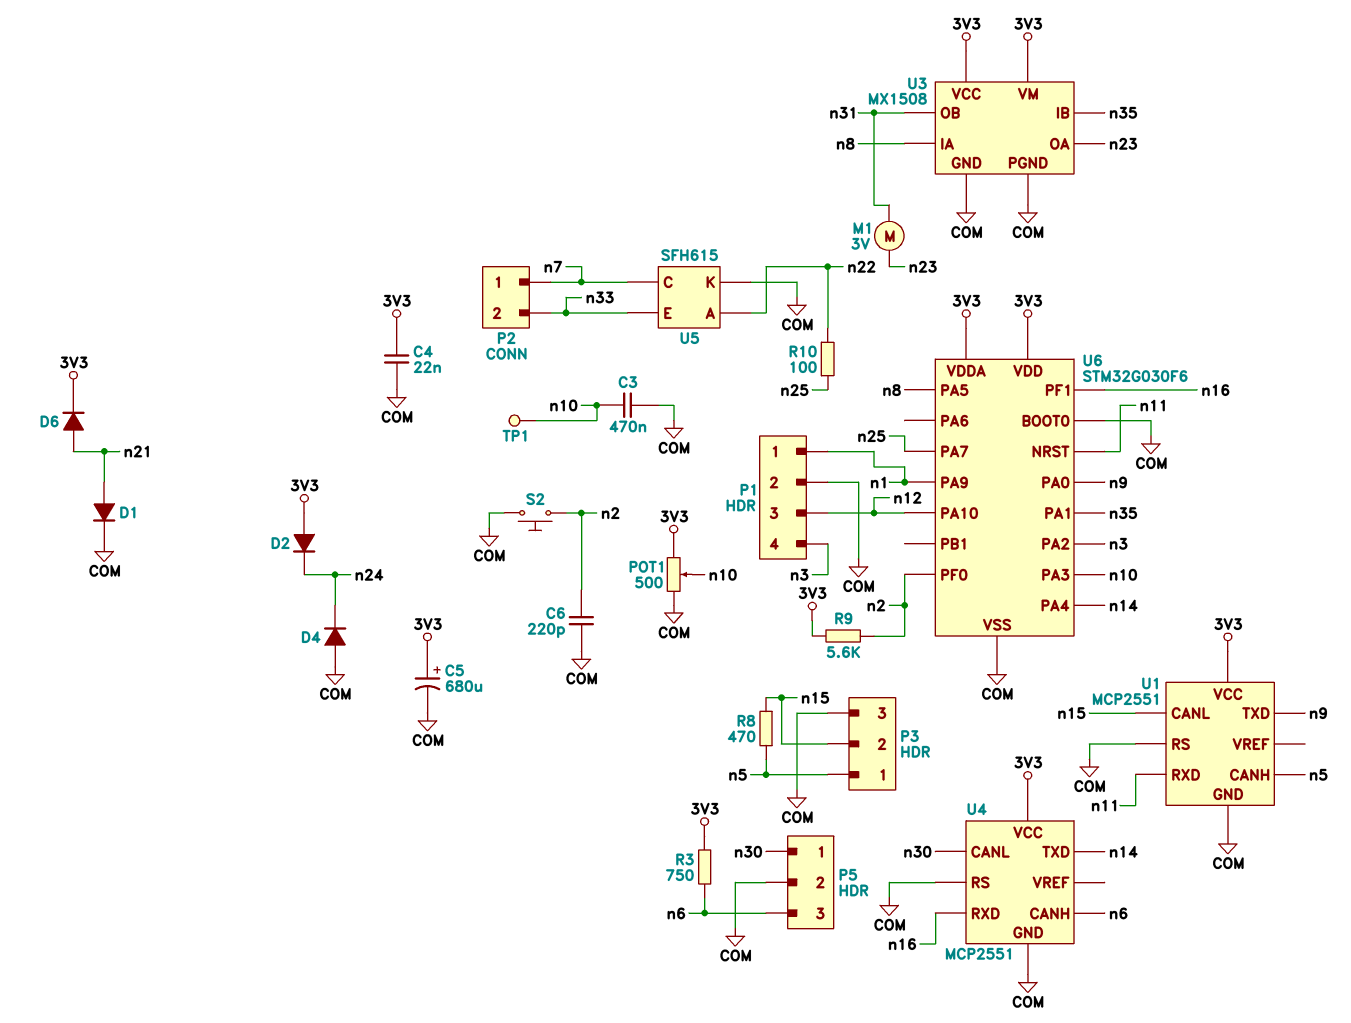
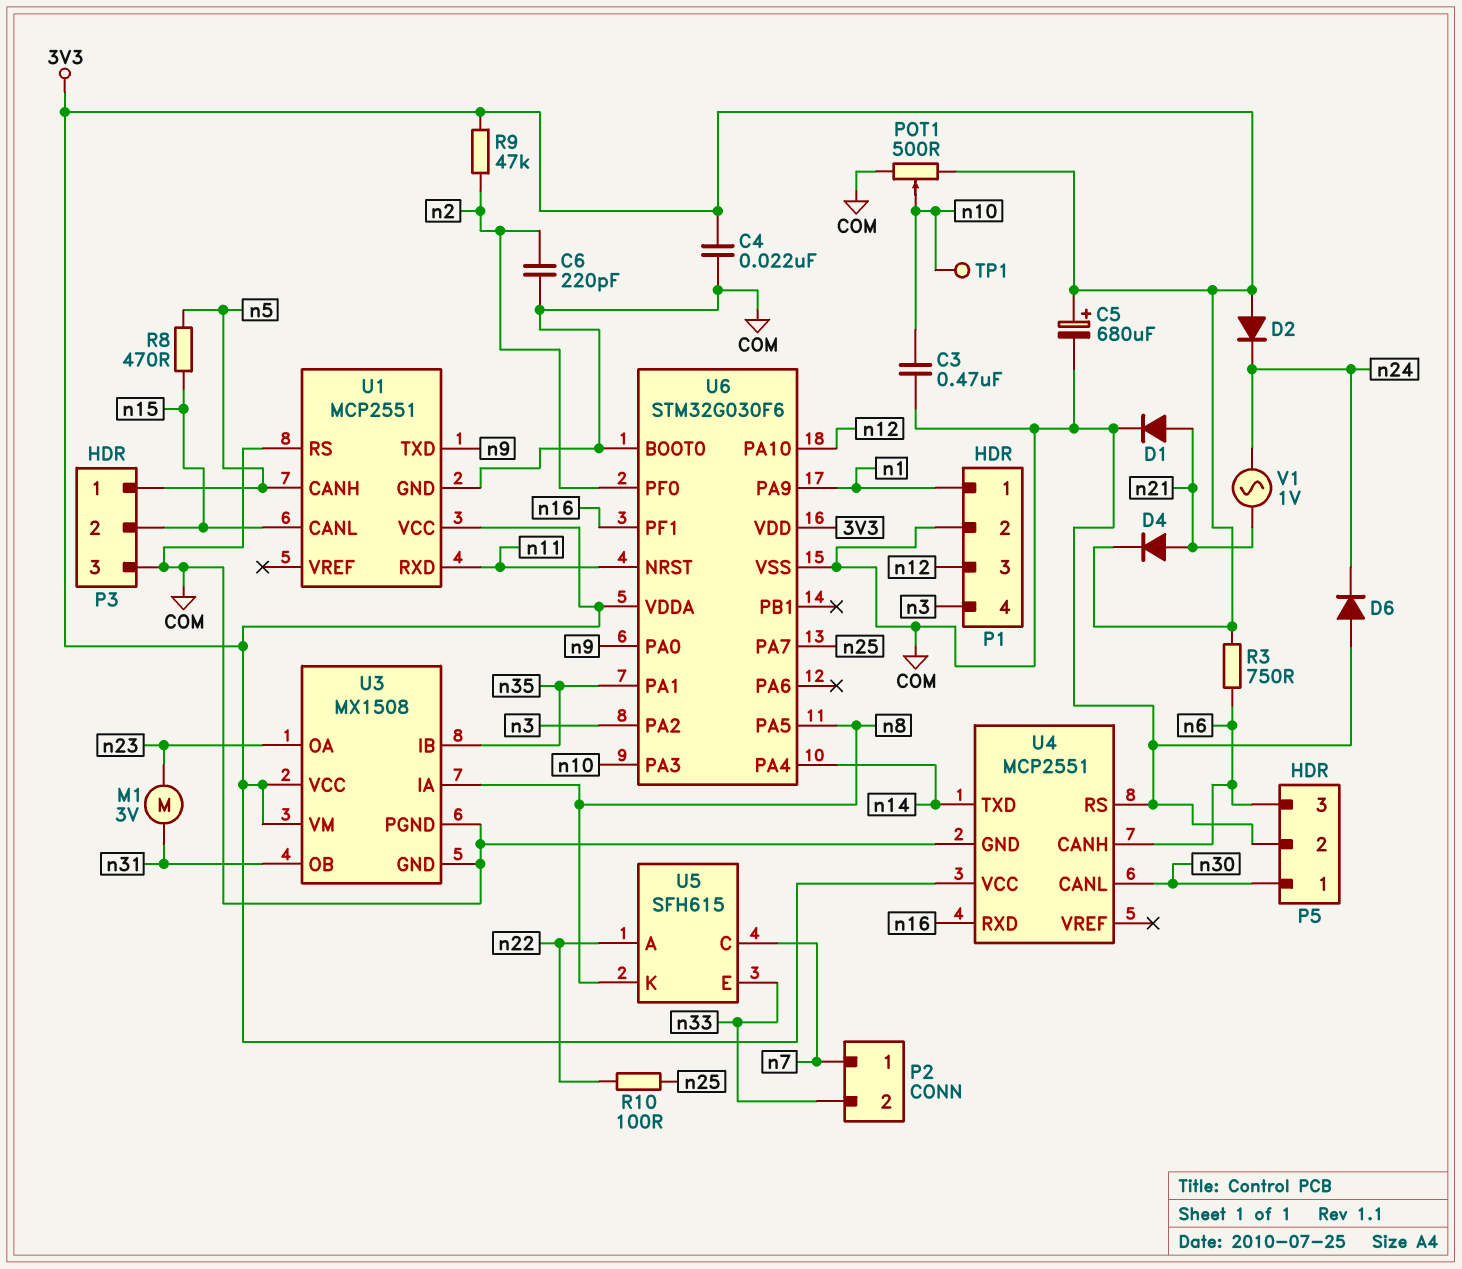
D4: diode (A COM, K n24) -> diode (A n21, K 3V3)
D6: diode (A n21, K 3V3) -> diode (A COM, K n24)
R9: 5.6k (3V3, n2) -> 47k (3V3, n2)
S2: button (COM, n2) -> none
U5 pin K: COM -> n8
V1: none -> AC 1V (n21, n24)

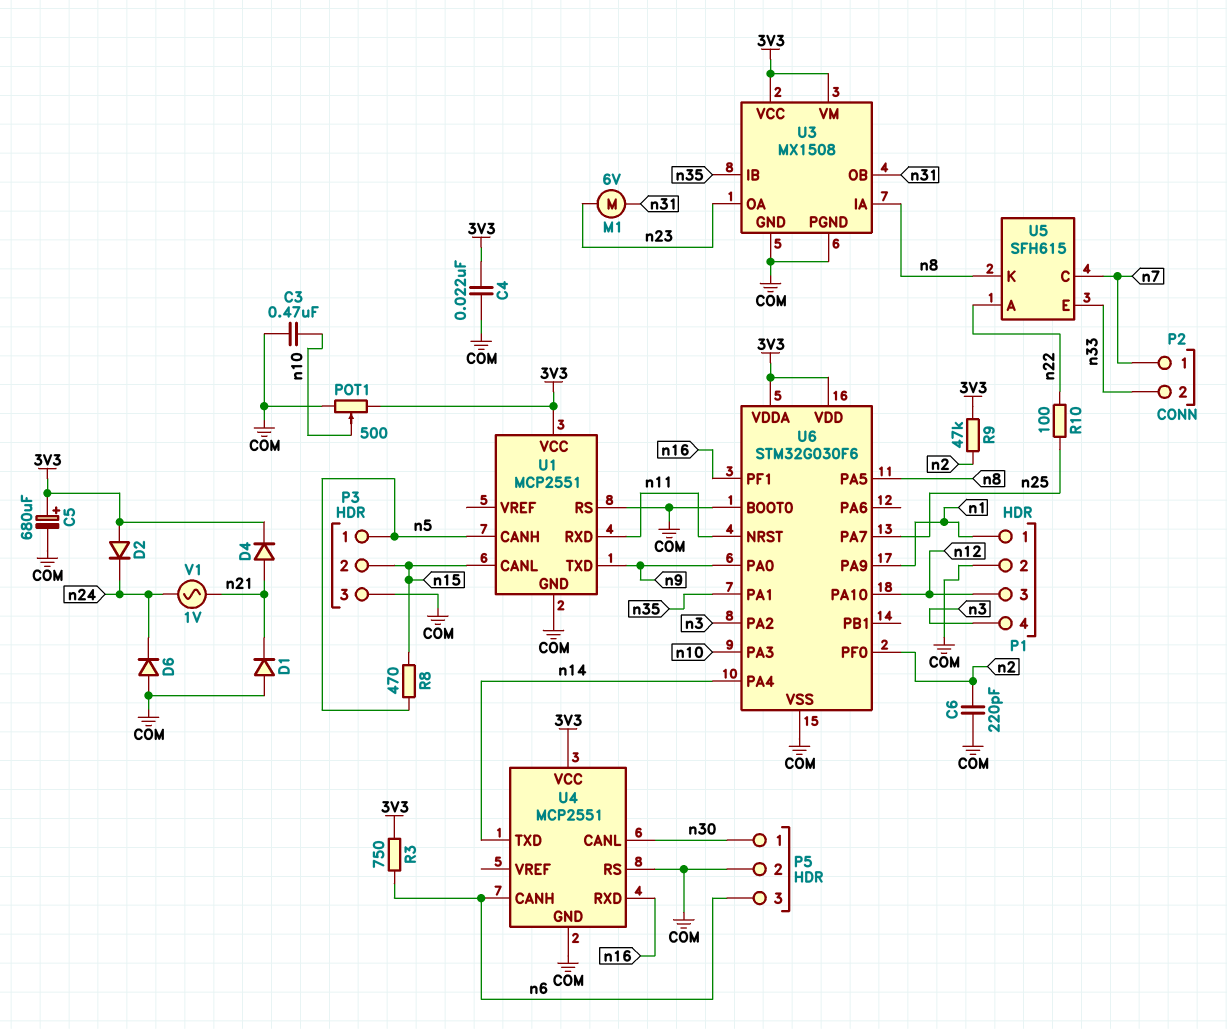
D1: diode (A n21, K COM) -> diode (A COM, K n21)
M1: motor 3V (n23, n31) -> motor 6V (n23, n31)
TP1: test point (n10) -> none

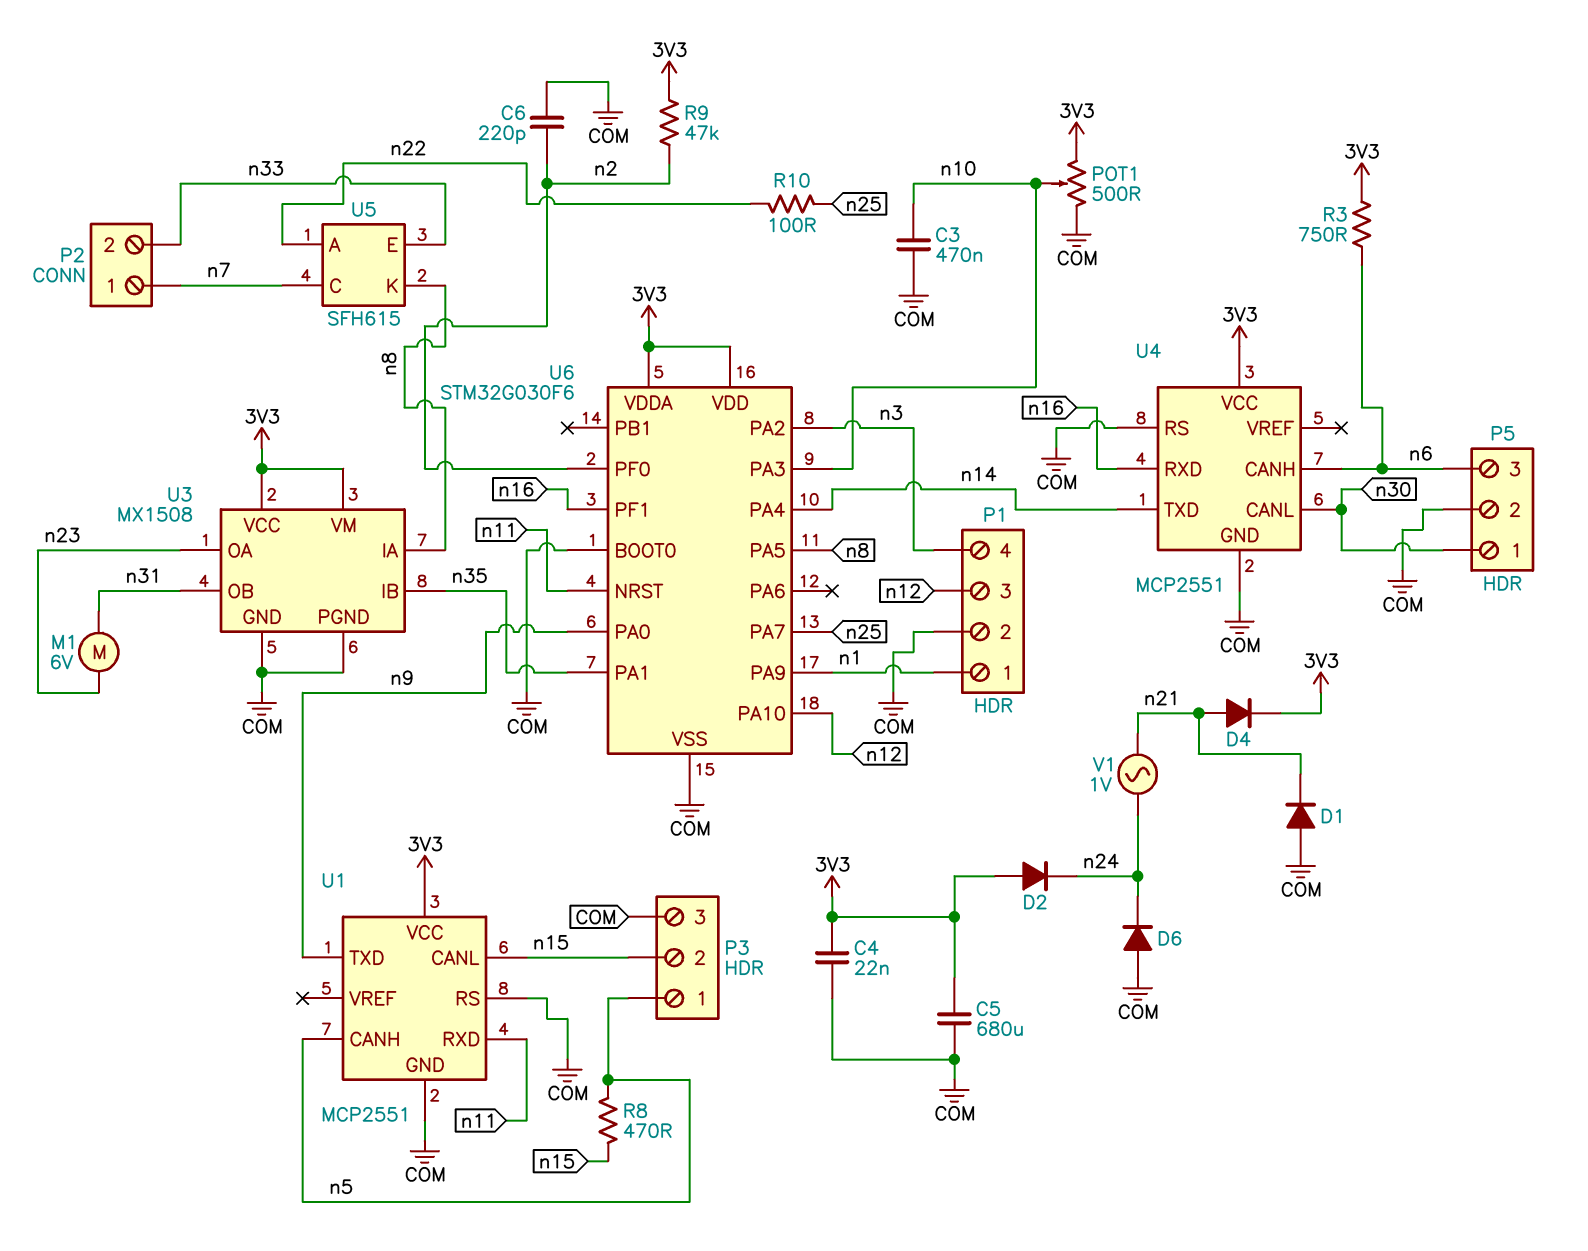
C5: 680uF (plus 3V3, minus COM) -> 680uF (3V3, COM)

